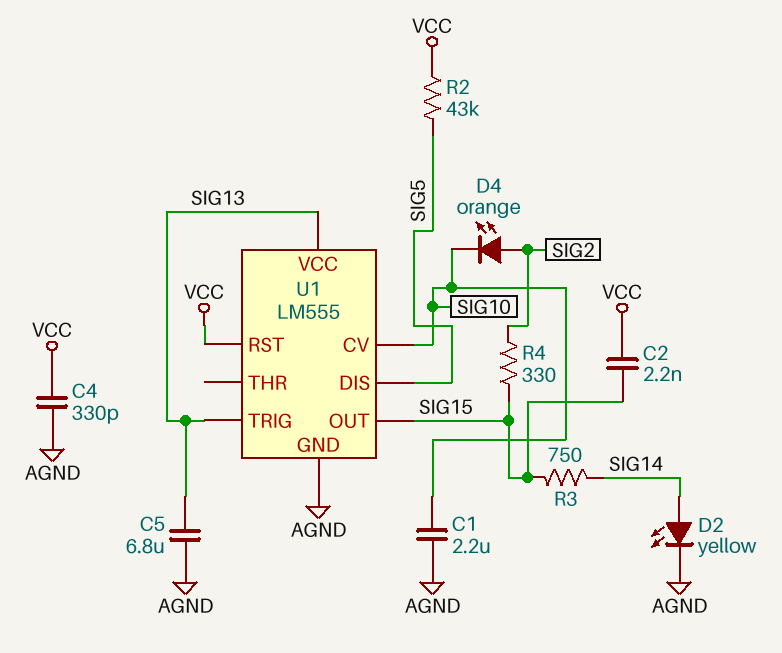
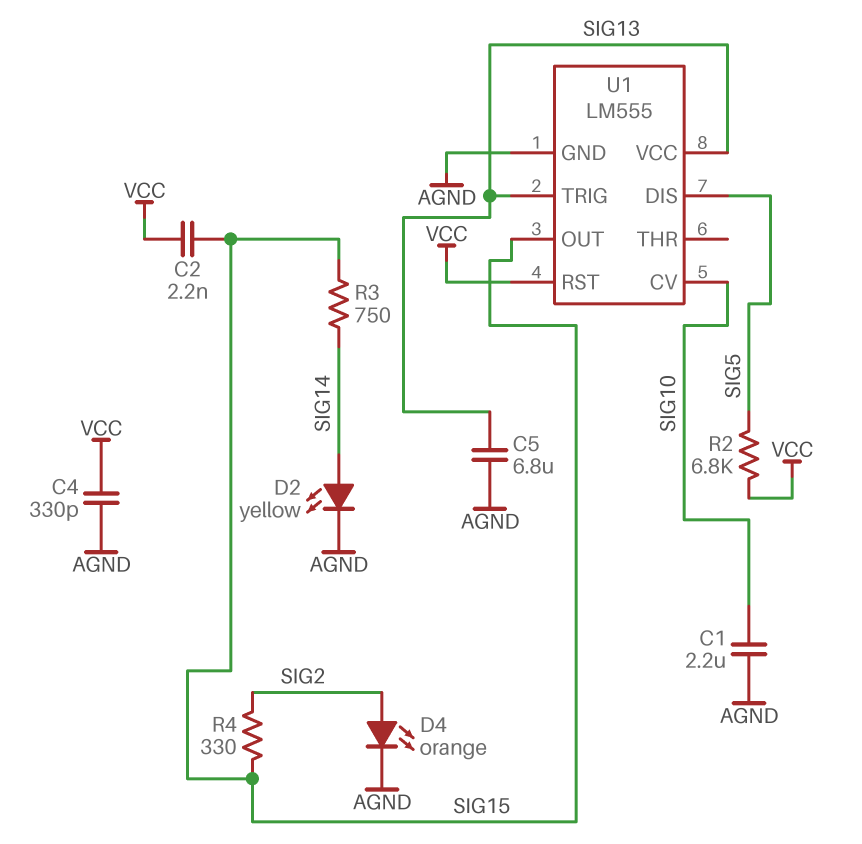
D4: LED orange (A SIG2, K SIG10) -> LED orange (A SIG2, K AGND)
R2: 43k (SIG5, VCC) -> 6.8k (SIG5, VCC)

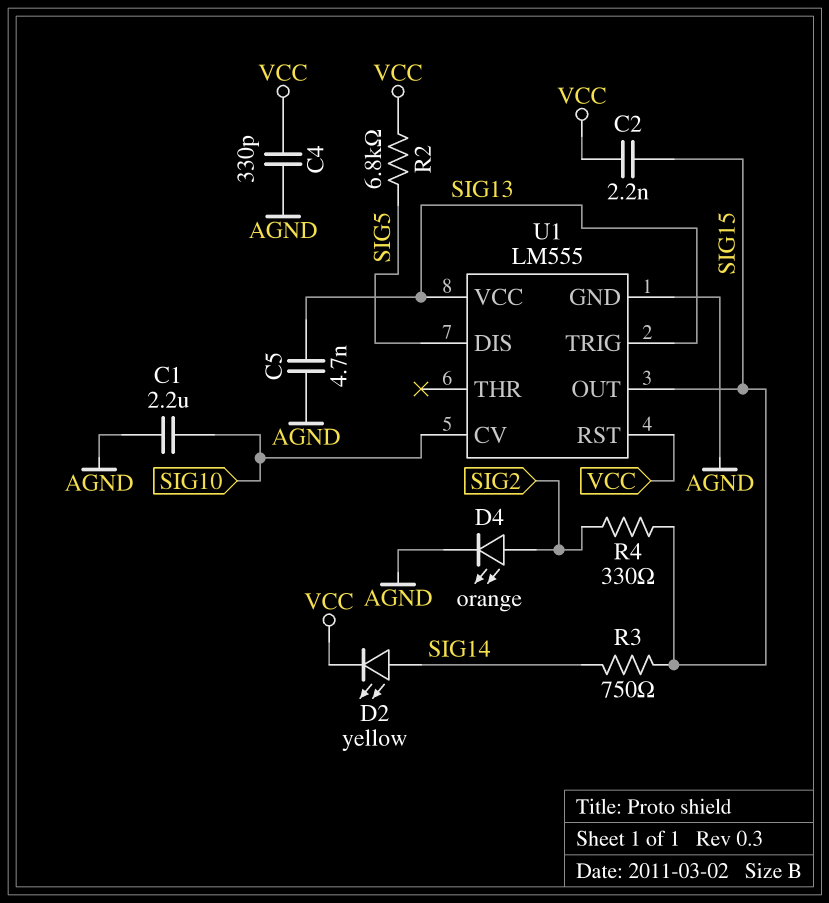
C5: 6.8uF (AGND, SIG13) -> 4.7nF (AGND, SIG13)
D2: LED yellow (A SIG14, K AGND) -> LED yellow (A SIG14, K VCC)

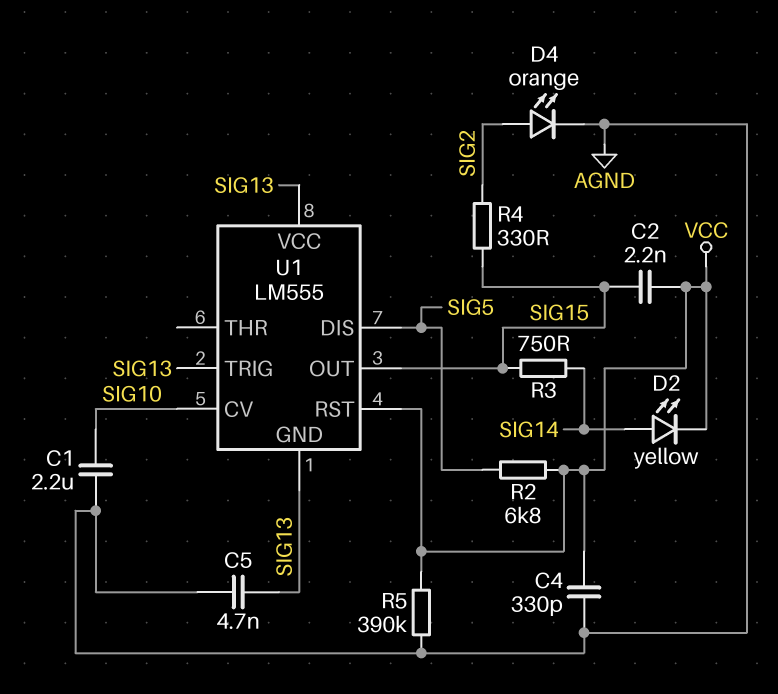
R5: none -> 390k (AGND, VCC)
U1 pin GND: AGND -> SIG13

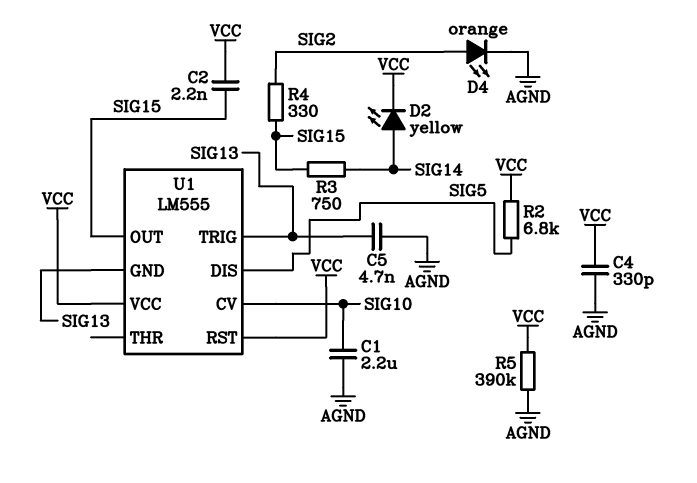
U1 pin VCC: SIG13 -> VCC

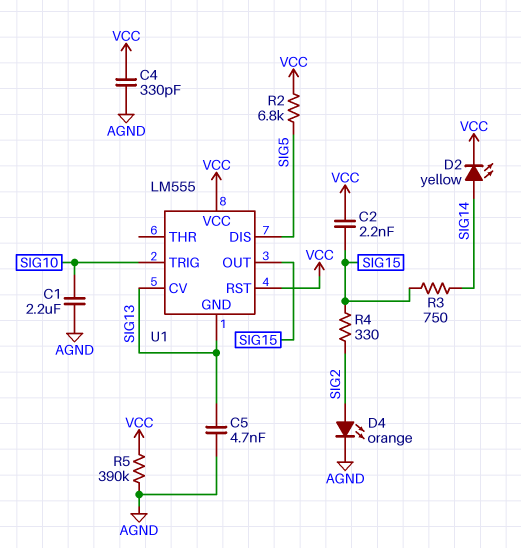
U1 pin CV: SIG10 -> SIG13
U1 pin TRIG: SIG13 -> SIG10

